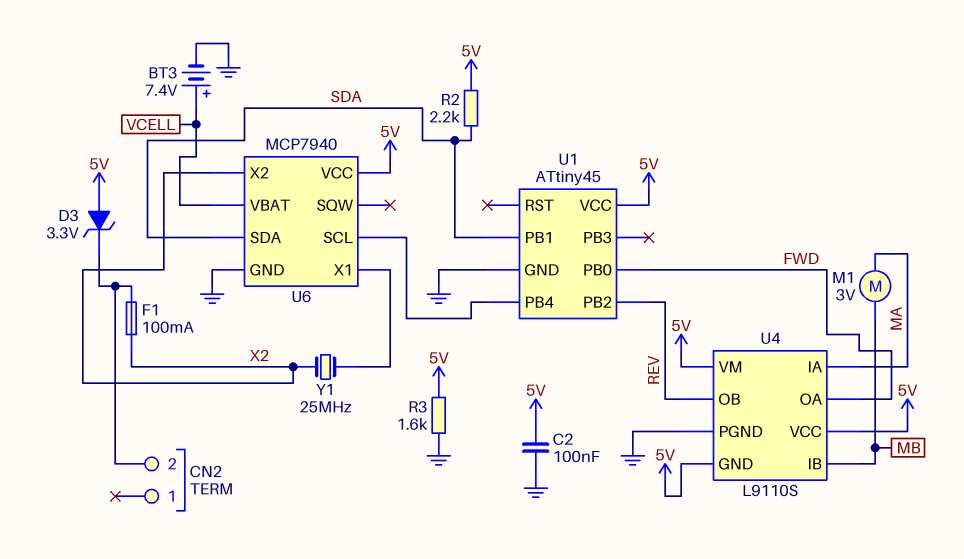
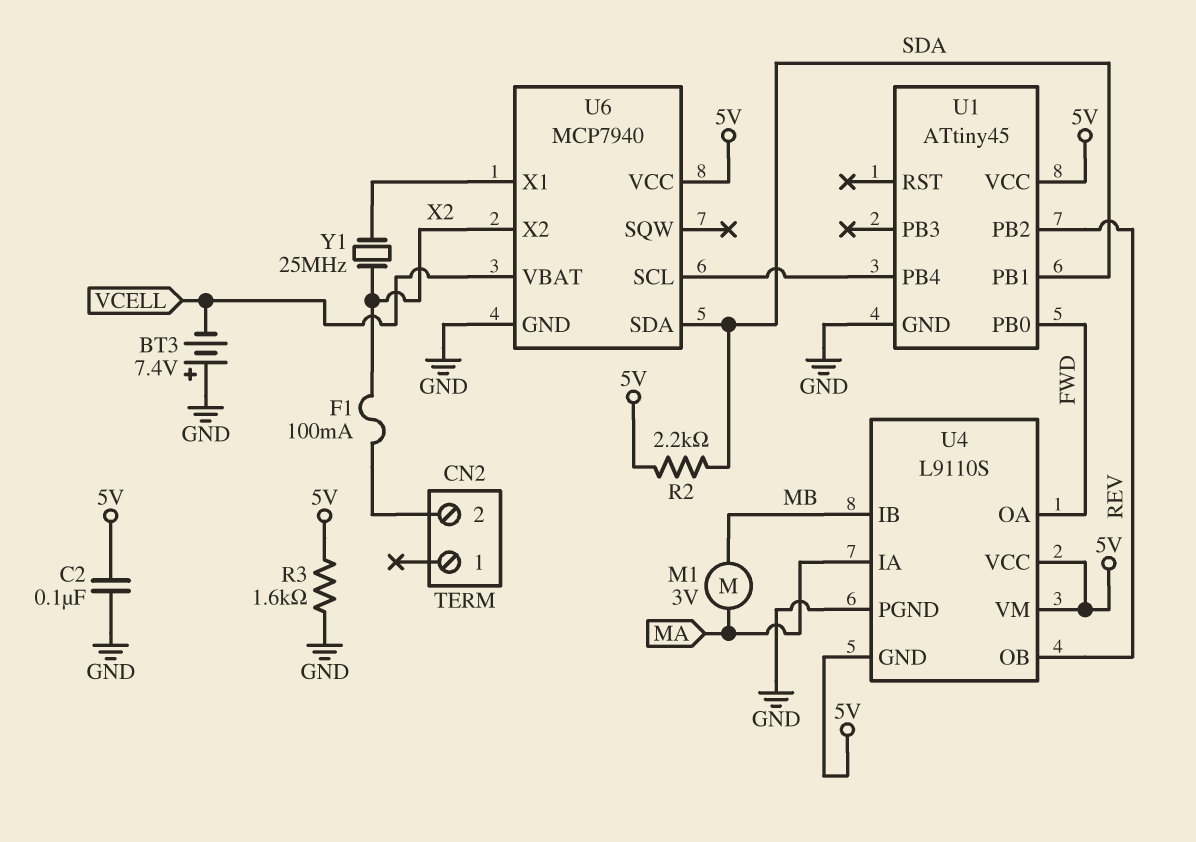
BT3: 7.4V (plus VCELL, minus GND) -> 7.4V (plus GND, minus VCELL)
D3: zener 3.3V (A 5V, K CN2/2) -> none

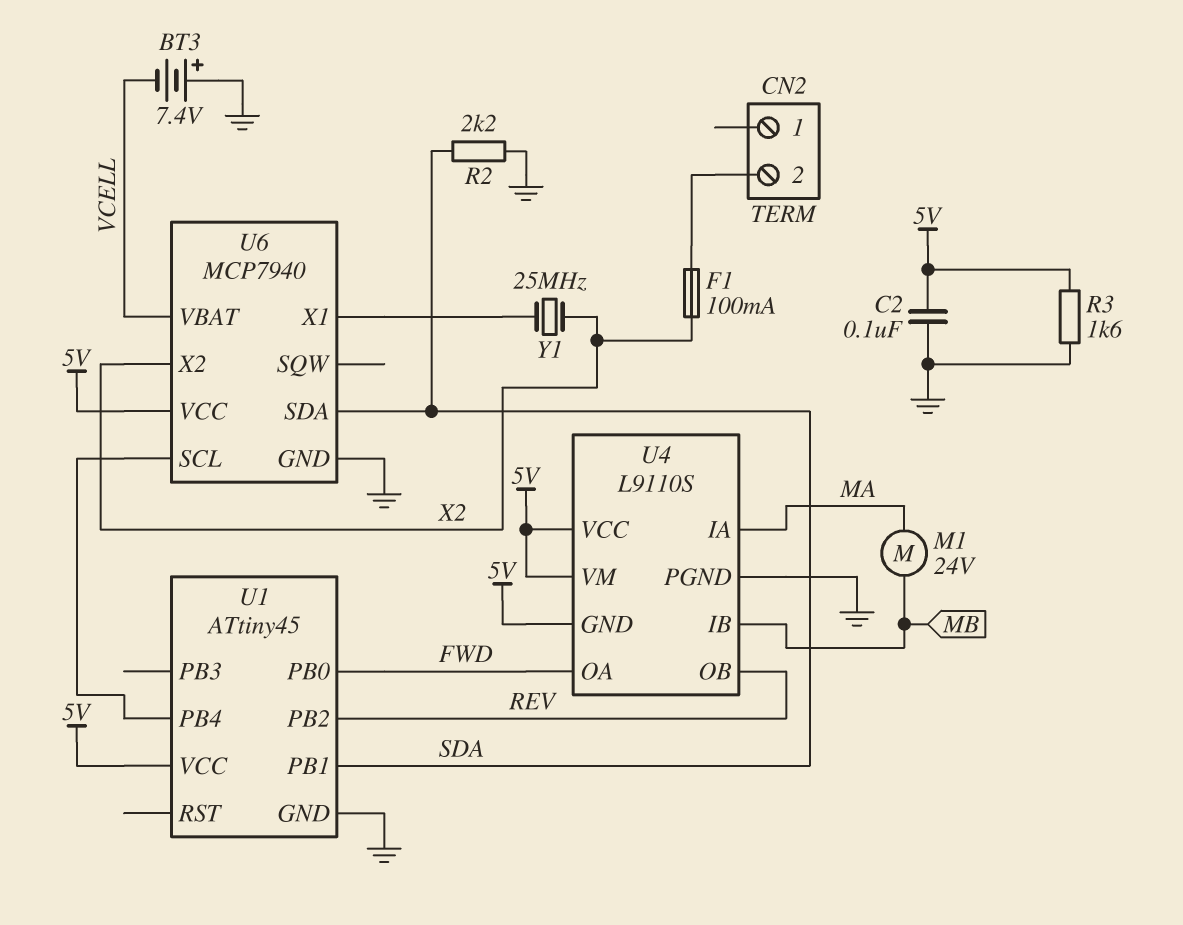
M1: motor 3V (MA, MB) -> motor 24V (MA, MB)
R2: 2.2k (5V, SDA) -> 2.2k (GND, SDA)

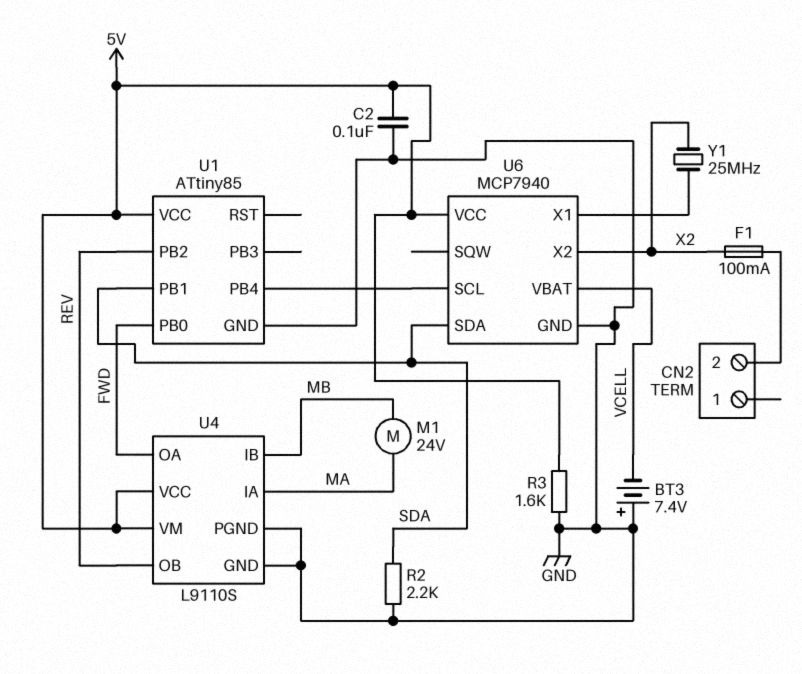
U1: ATtiny45 -> ATtiny85
U4 pin GND: 5V -> GND

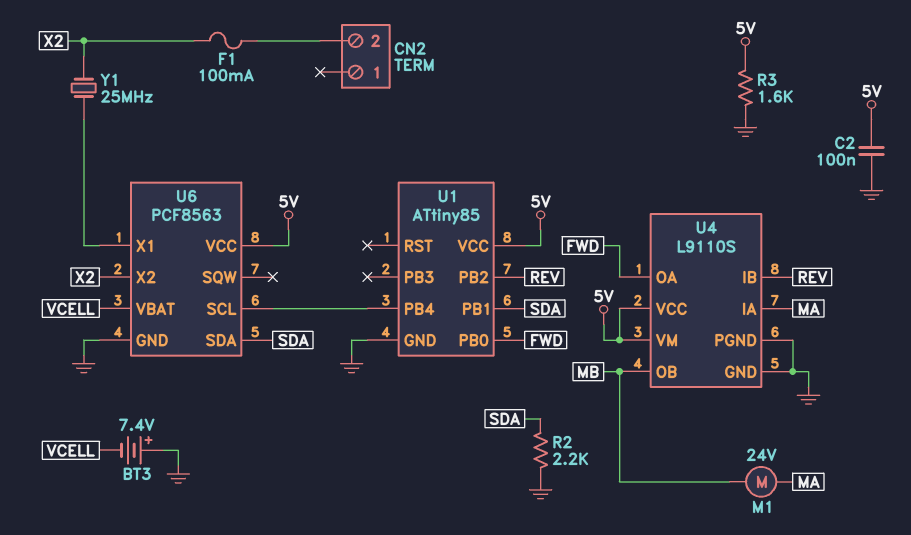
U4 pin IB: MB -> REV
U4 pin OB: REV -> MB
U6: MCP7940 -> PCF8563

